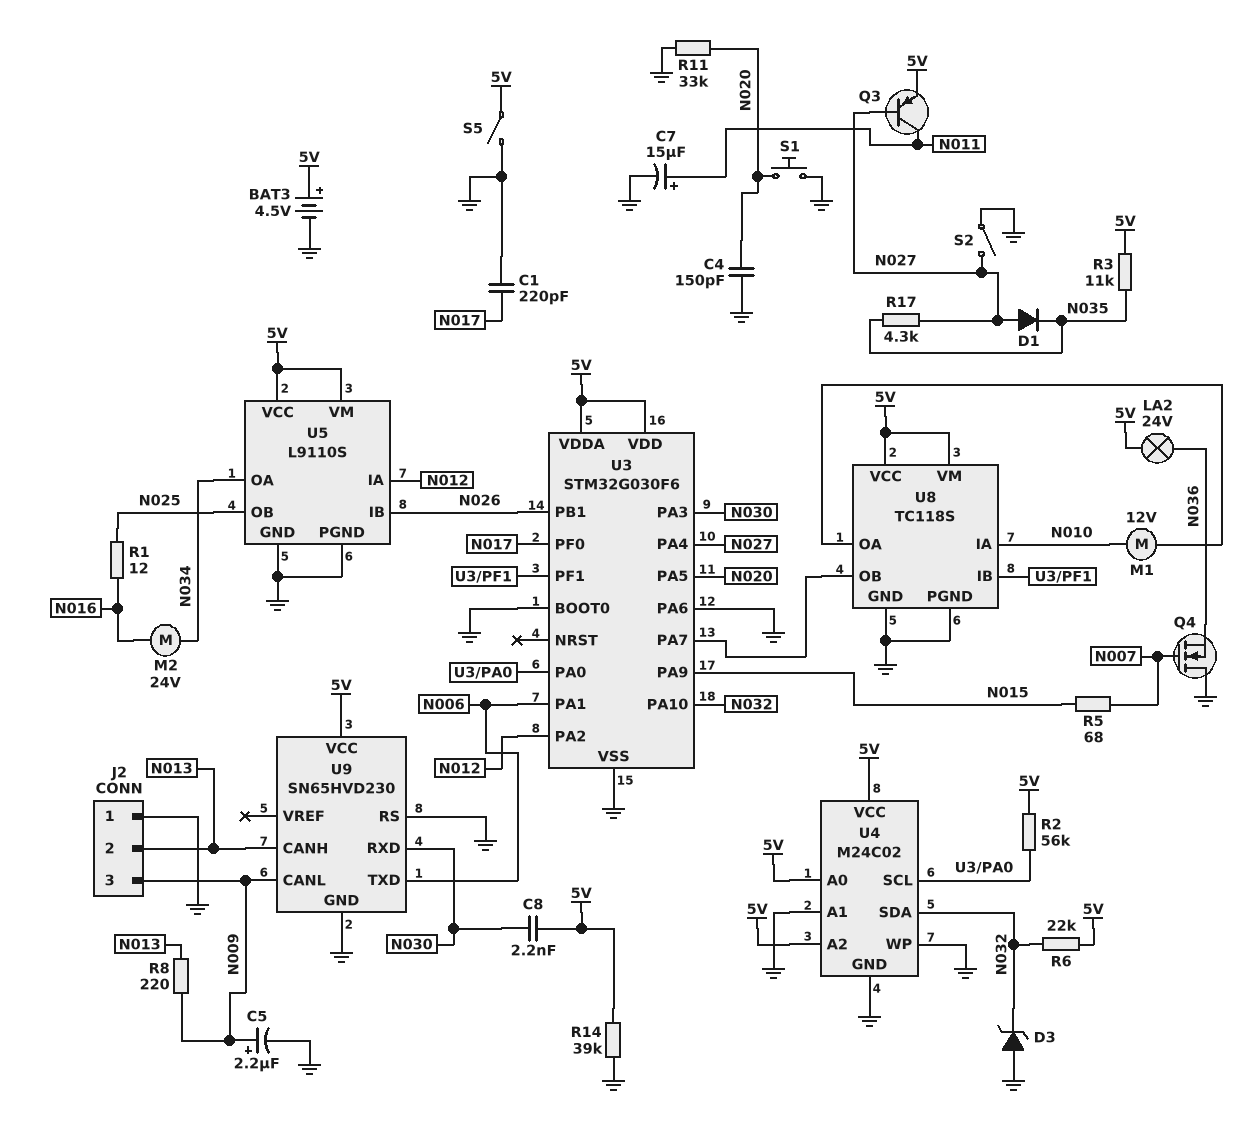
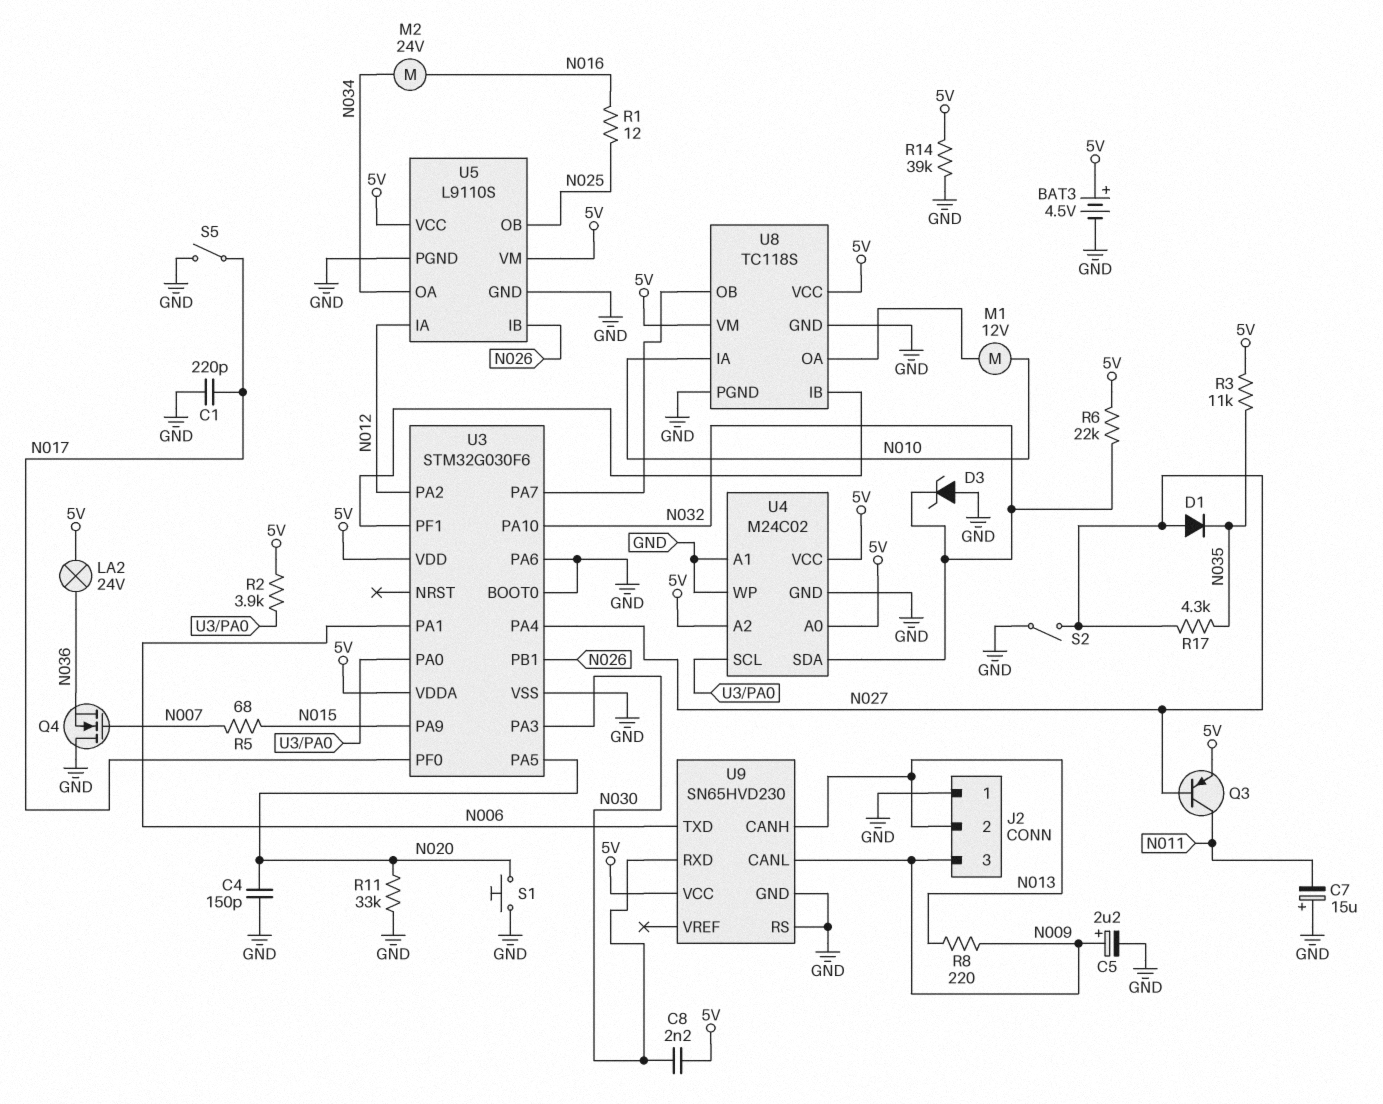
C7: 15uF (plus N011, minus GND) -> 15uF (plus GND, minus N011)
R2: 56k (5V, U3/PA0) -> 3.9k (5V, U3/PA0)
S5: switch (5V, GND) -> switch (GND, N017)

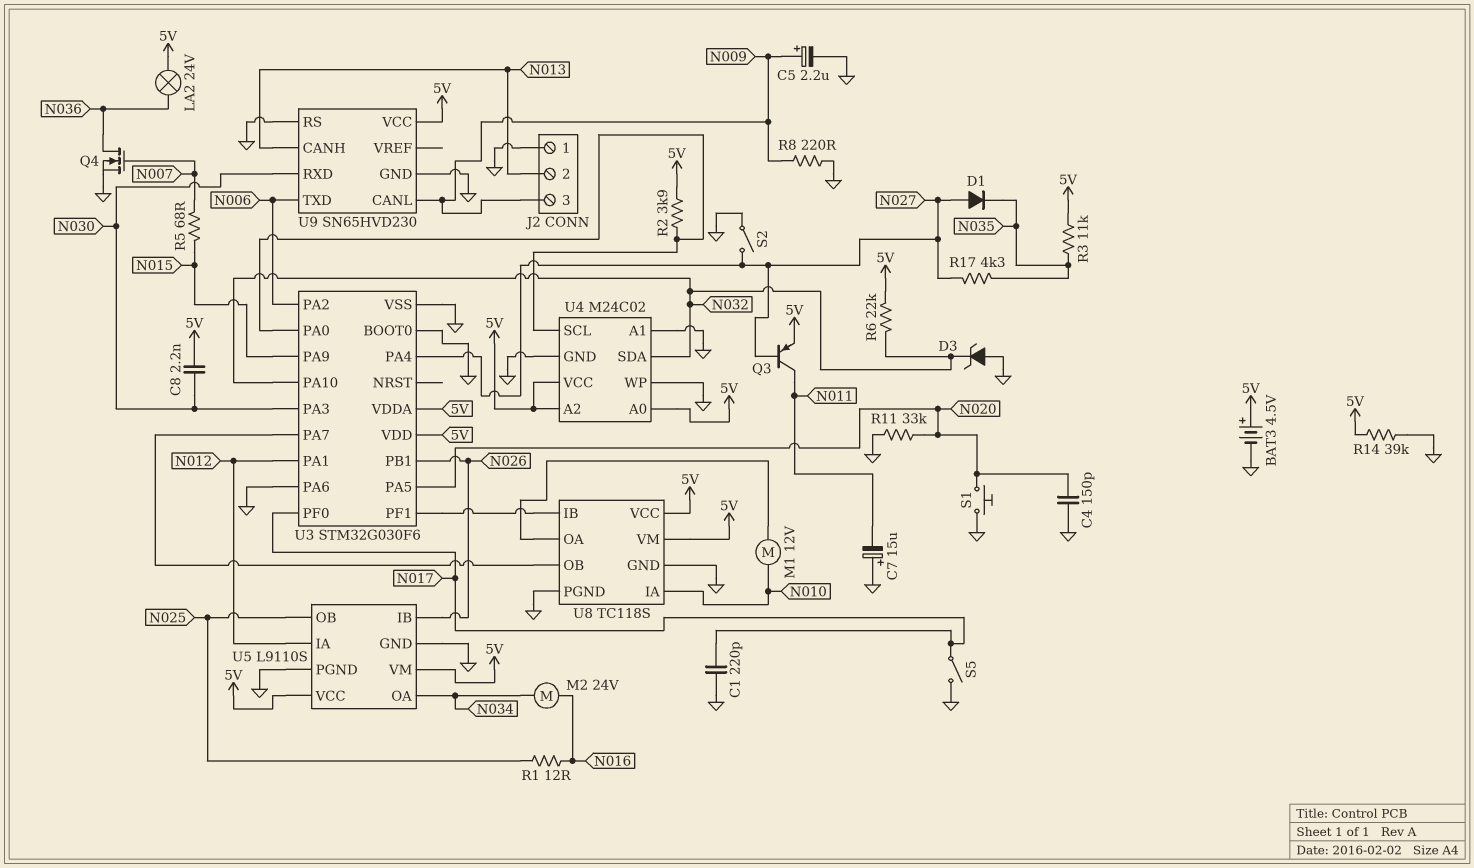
Q4: NMOS (G N007, D GND, S N036) -> NMOS (G N007, D N036, S GND)
R8: 220 (N009, N013) -> 220 (GND, N009)
U3 pin PA1: N006 -> N012
U3 pin PA2: N012 -> N006

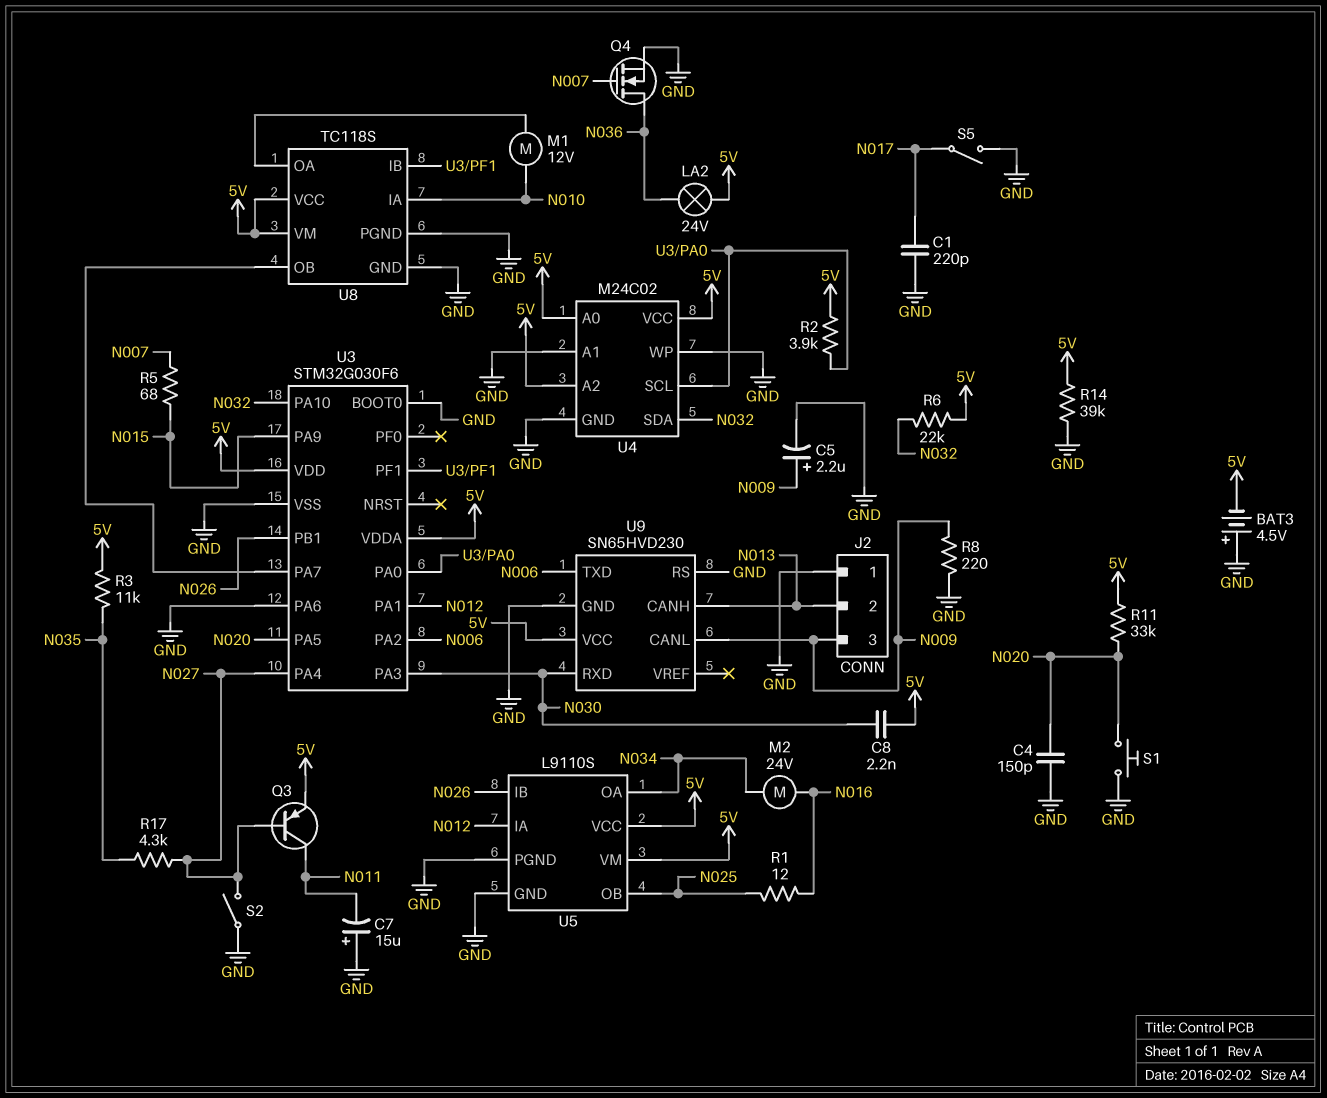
BAT3: 4.5V (plus 5V, minus GND) -> 4.5V (plus GND, minus 5V)
D1: diode (A N027, K N035) -> none
D3: zener (A GND, K N032) -> none
R11: 33k (GND, N020) -> 33k (5V, N020)
U3 pin PF0: N017 -> none

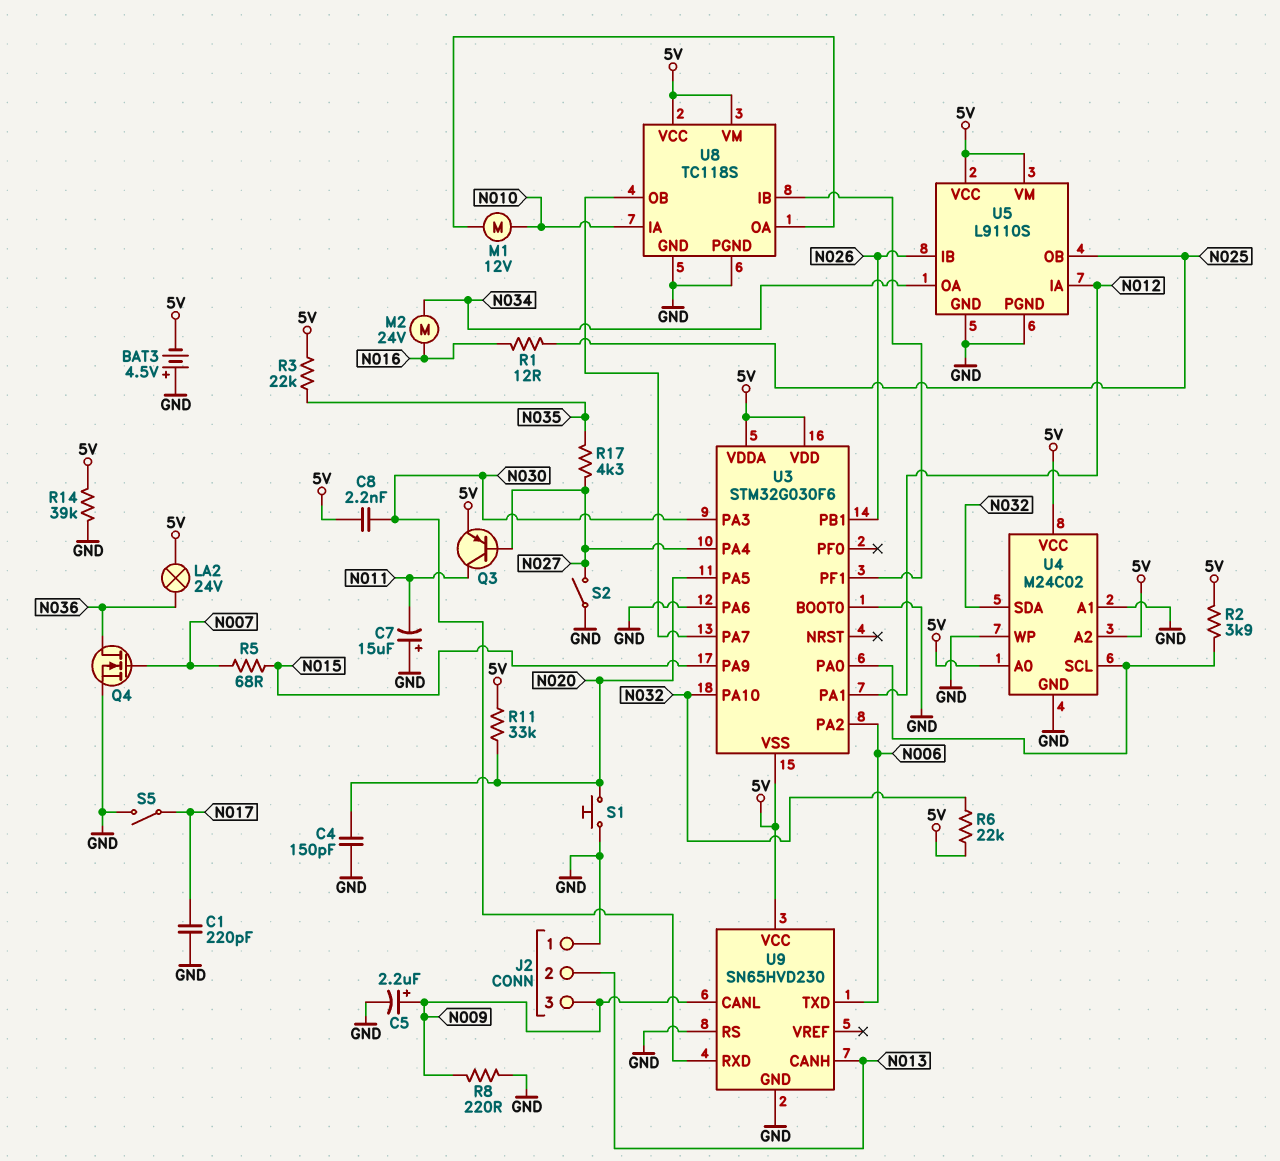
R3: 11k (5V, N035) -> 22k (5V, N035)
U3 pin VSS: GND -> 5V

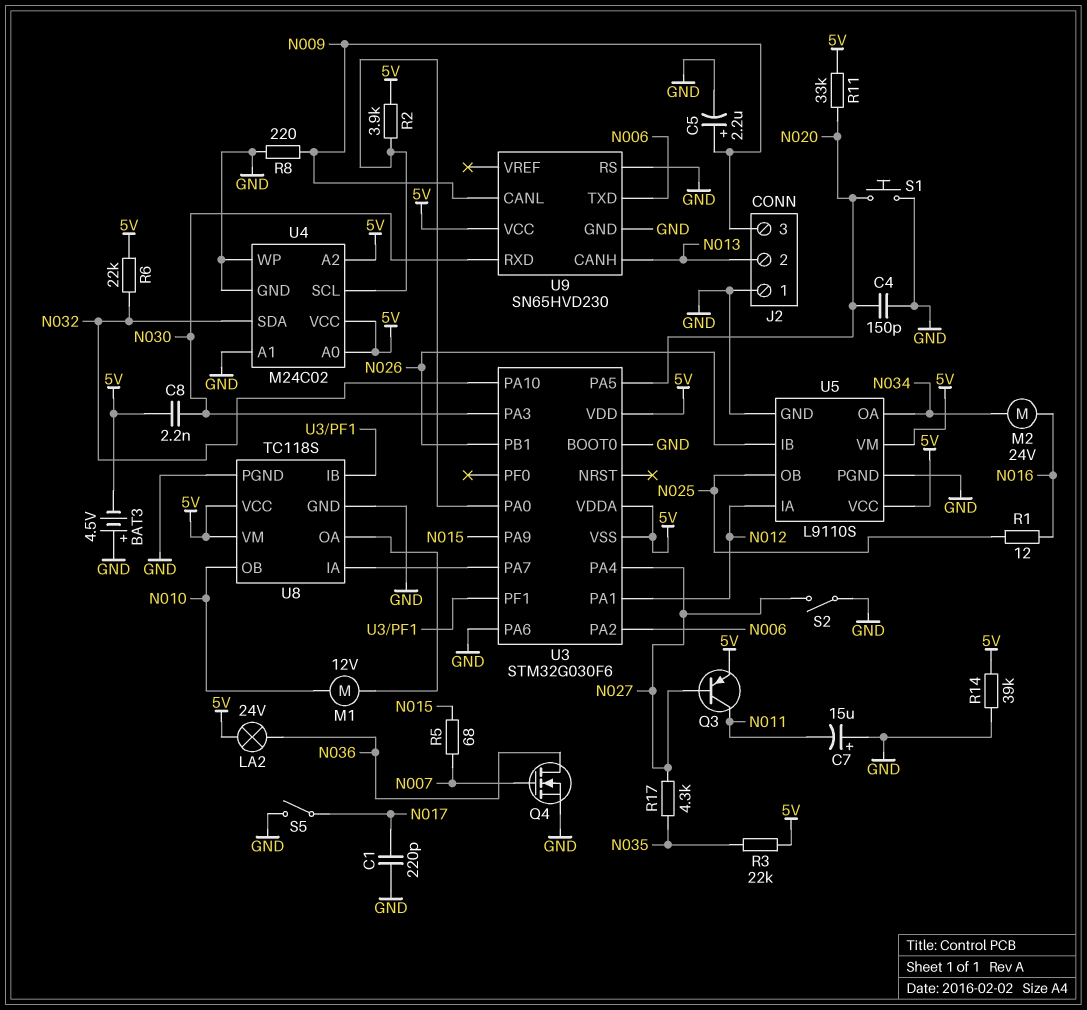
U8 pin IA: N010 -> U3/PA7
U8 pin OB: U3/PA7 -> N010

